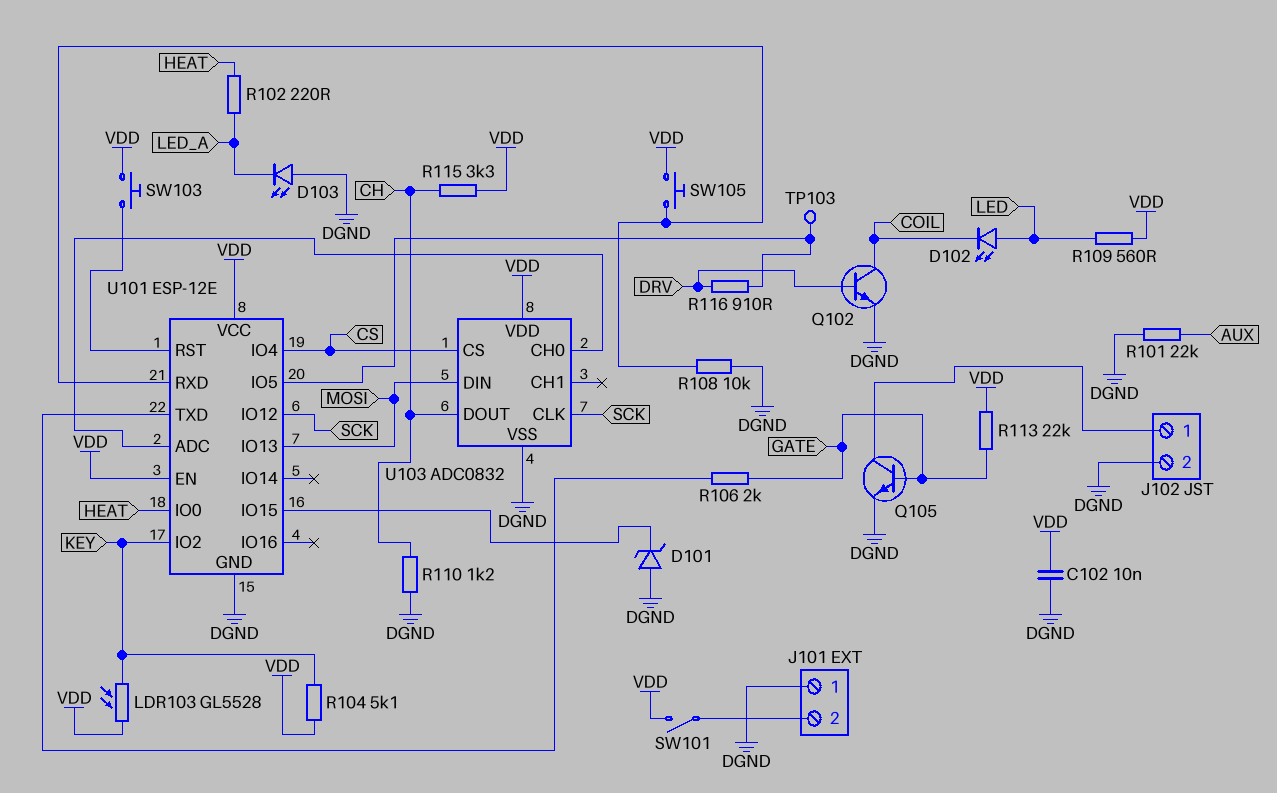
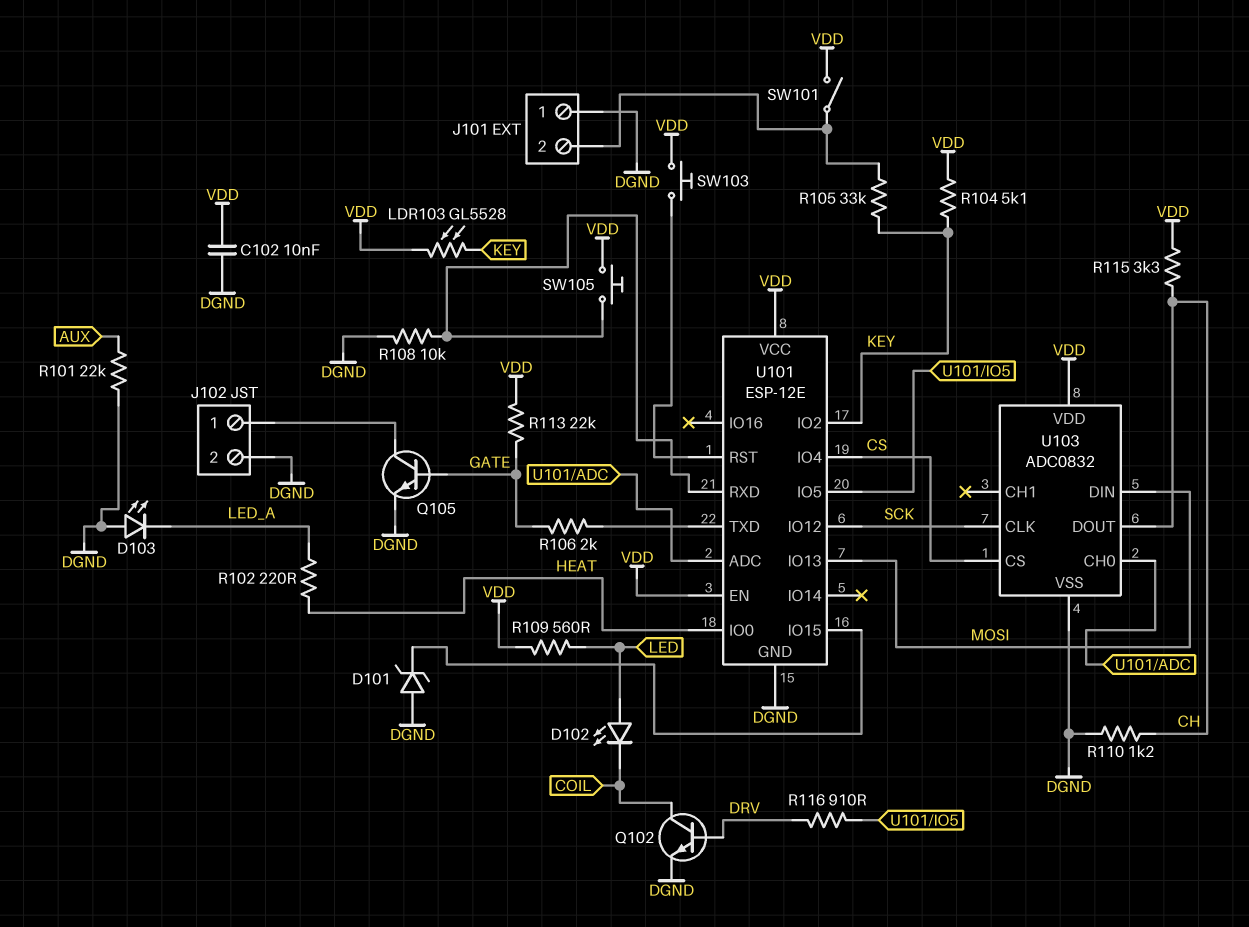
R105: none -> 33k (J101/2, KEY)
TP103: test point (U101/IO5) -> none

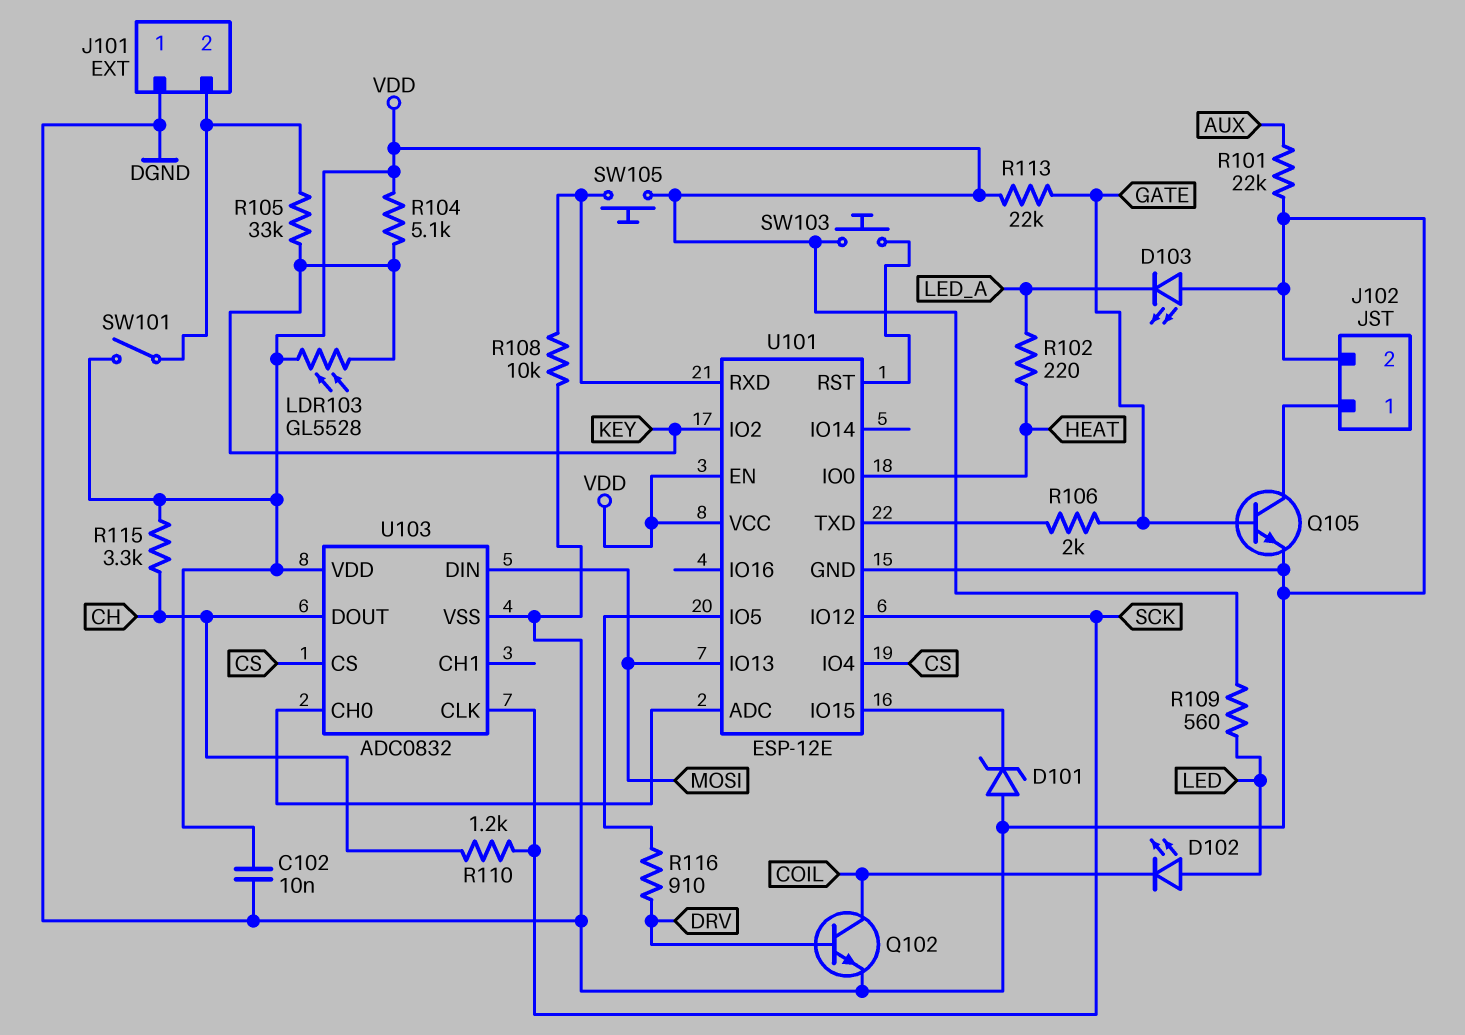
R110: 1.2k (CH, DGND) -> 1.2k (CH, SCK)

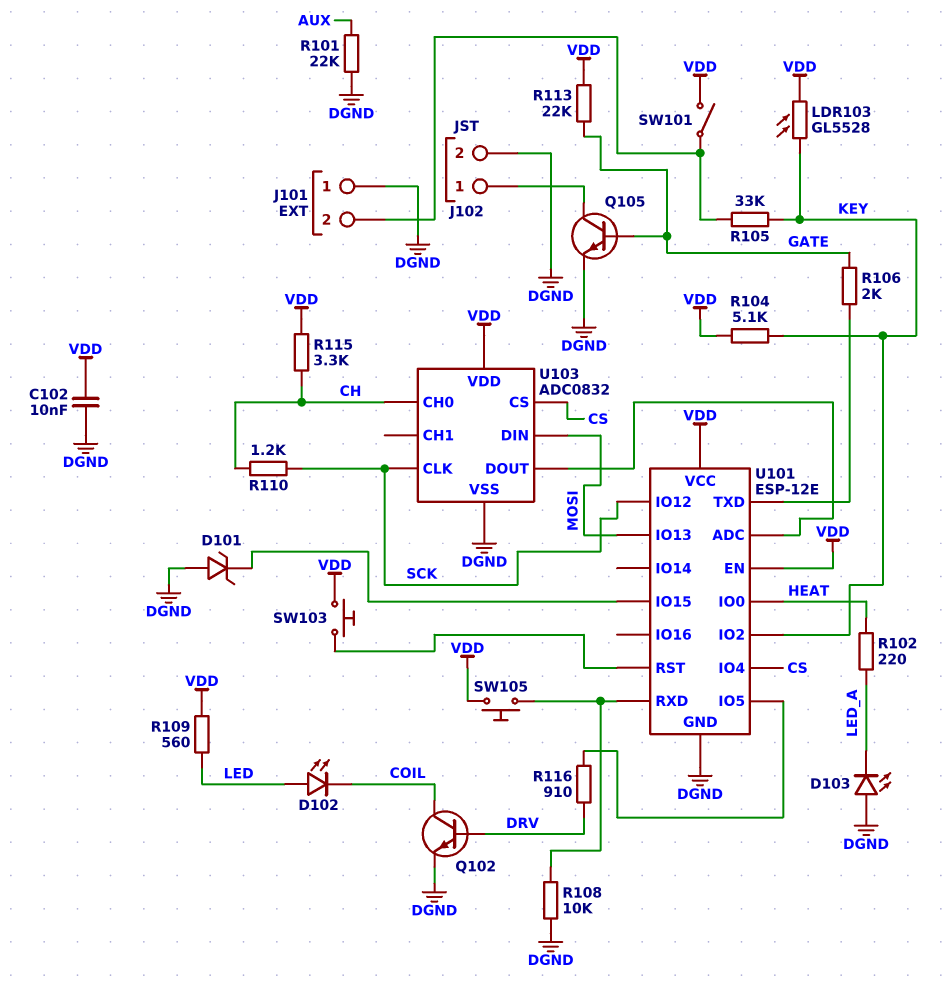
U103 pin CH0: U101/ADC -> CH
U103 pin DOUT: CH -> U101/ADC

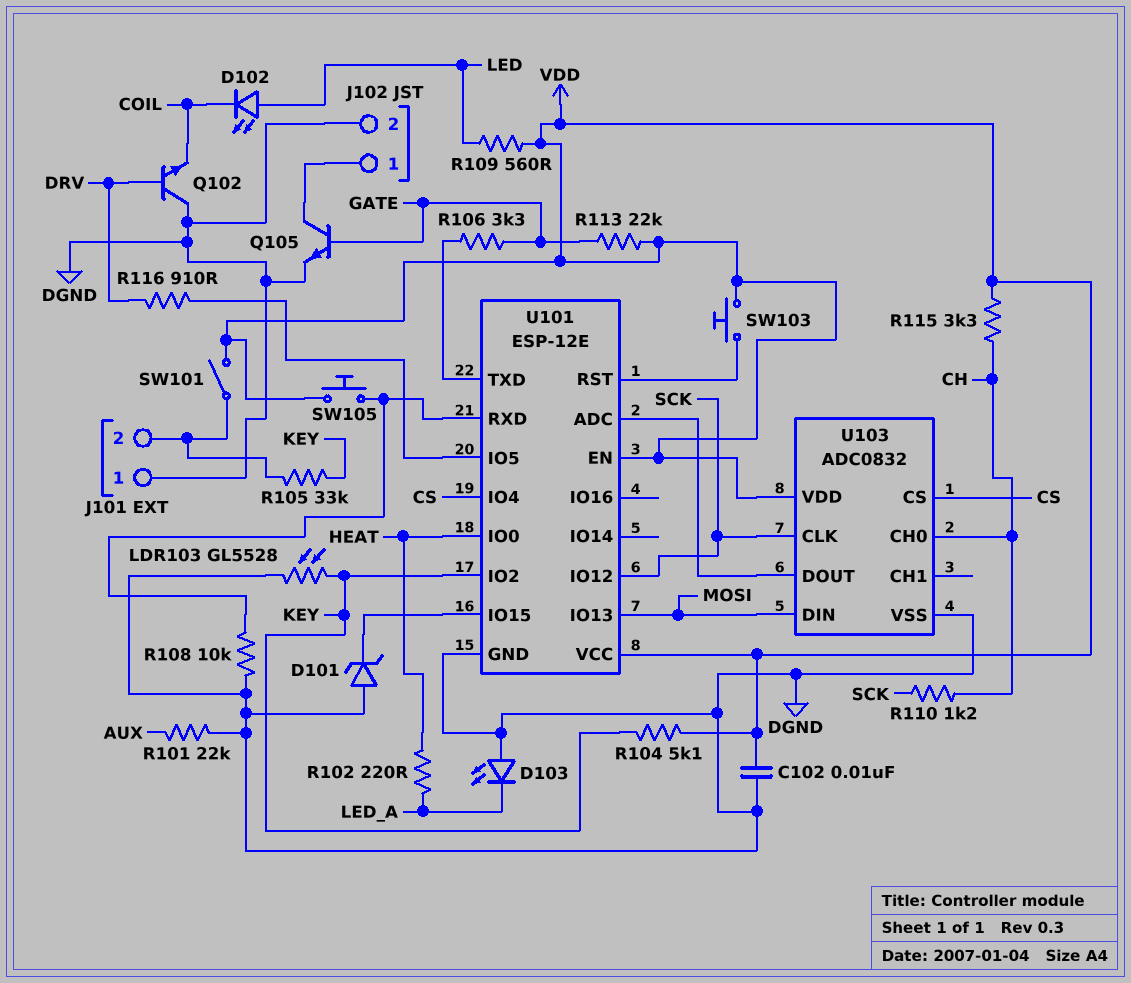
LDR103: GL5528 (KEY, VDD) -> GL5528 (DGND, KEY)
Q102: NPN (B DRV, C COIL, E DGND) -> NPN (B DRV, C DGND, E COIL)
R106: 2k (GATE, U101/TXD) -> 3.3k (GATE, U101/TXD)

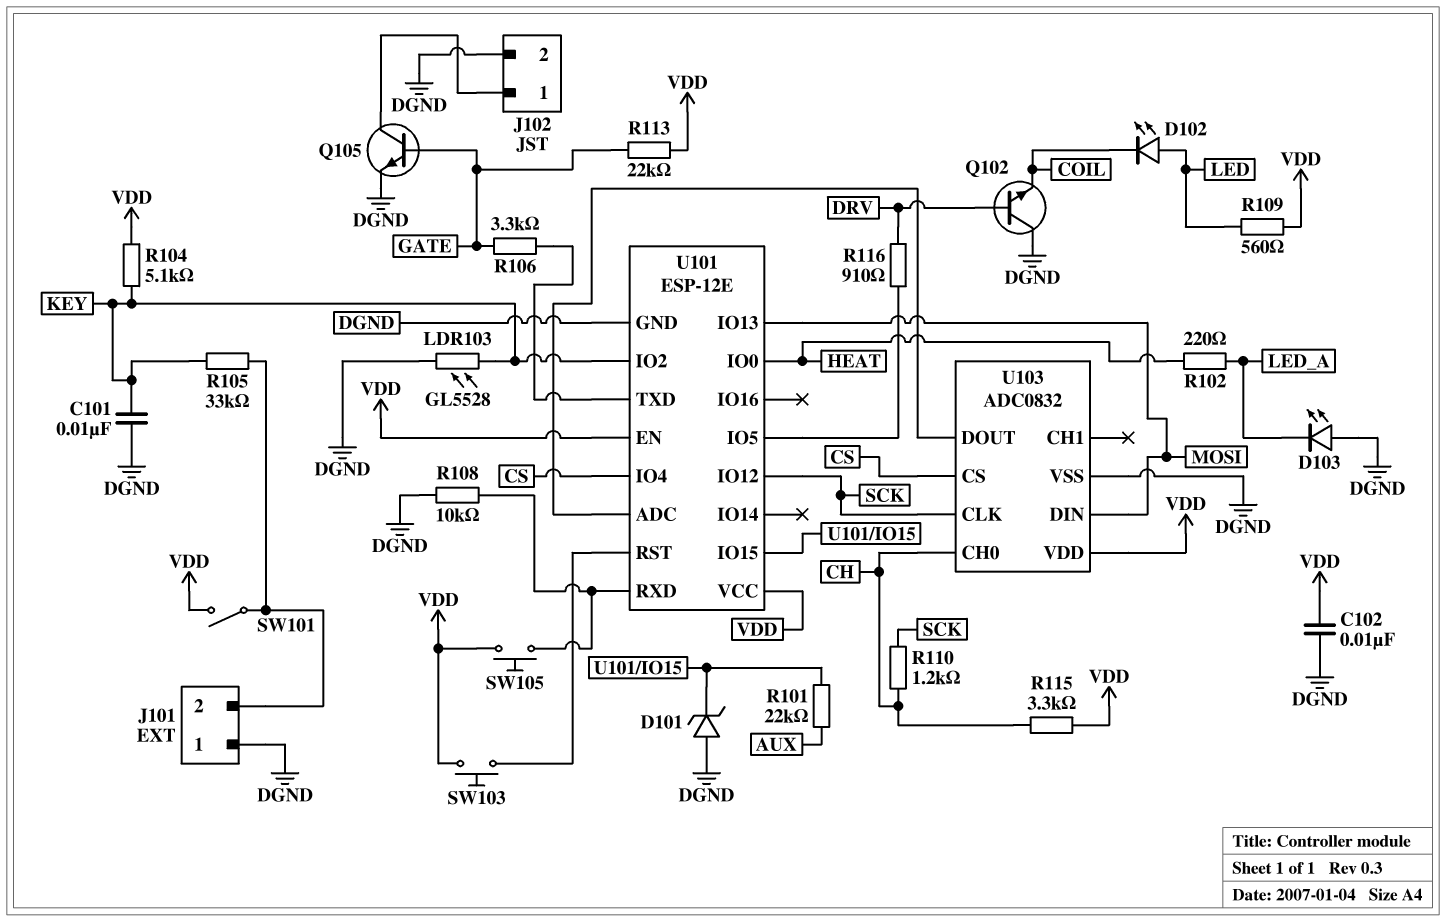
C101: none -> 10nF (DGND, KEY)
R101: 22k (AUX, DGND) -> 22k (AUX, U101/IO15)

